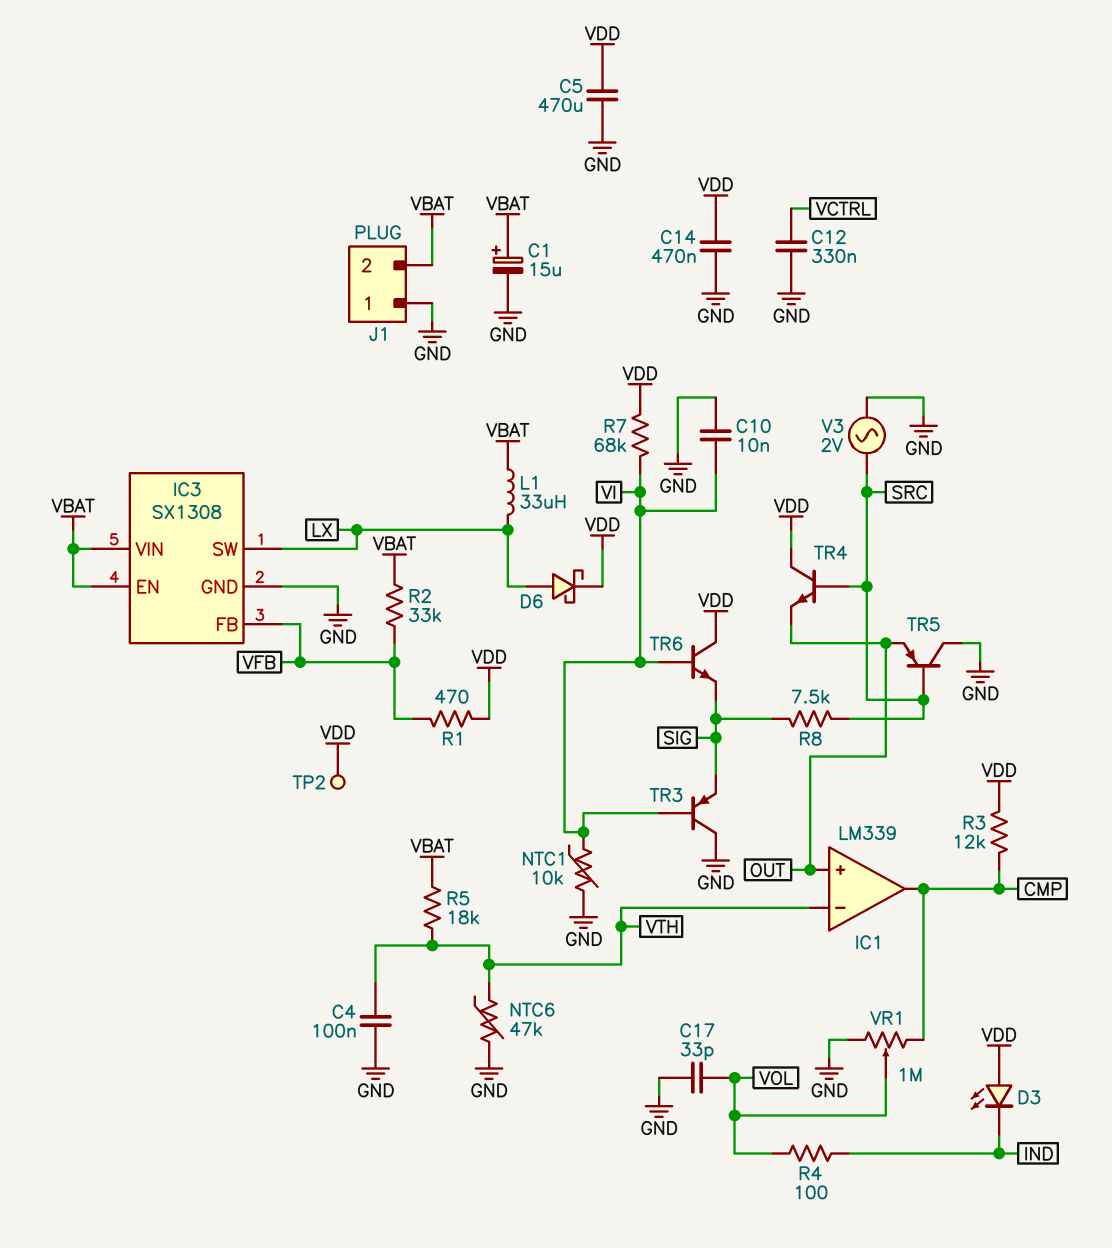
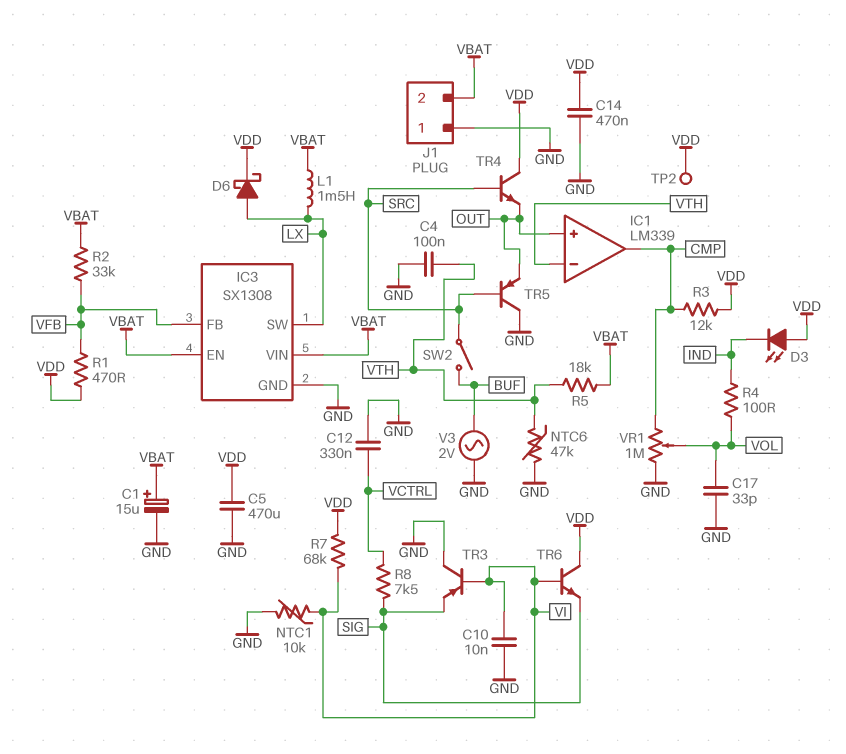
L1: 33uH (LX, VBAT) -> 1.5mH (LX, VBAT)
R8: 7.5k (SIG, SRC) -> 7.5k (SIG, VCTRL)
SW2: none -> switch (BUF, SRC)
V3: AC 2V (GND, SRC) -> AC 2V (BUF, GND)

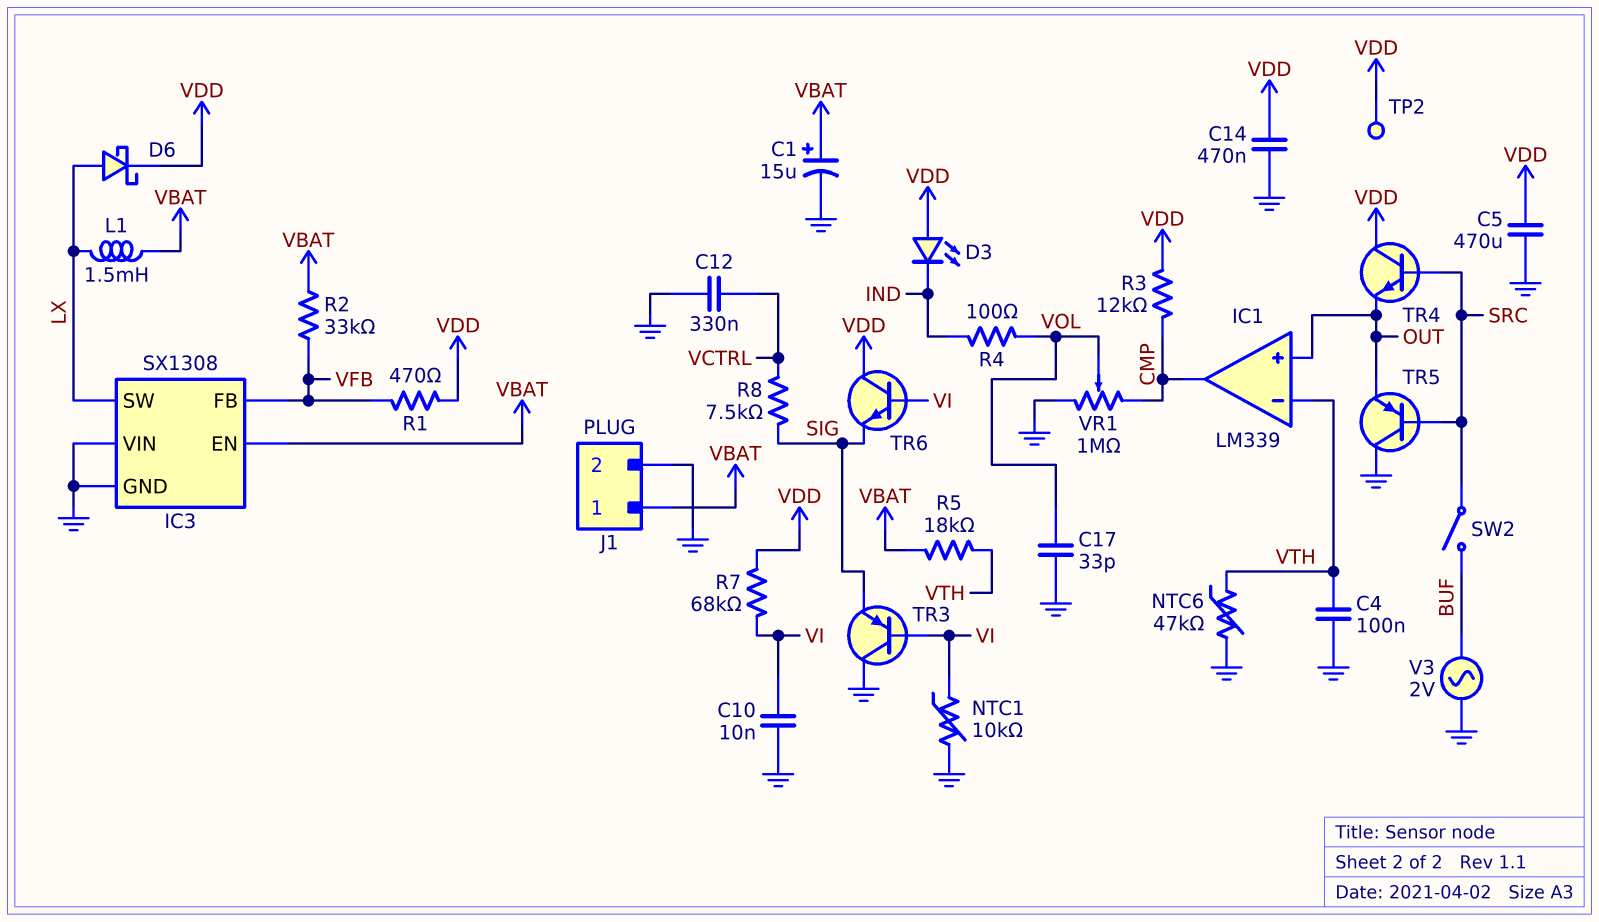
IC3 pin VIN: VBAT -> GND
J1 pin 1: GND -> VBAT
J1 pin 2: VBAT -> GND

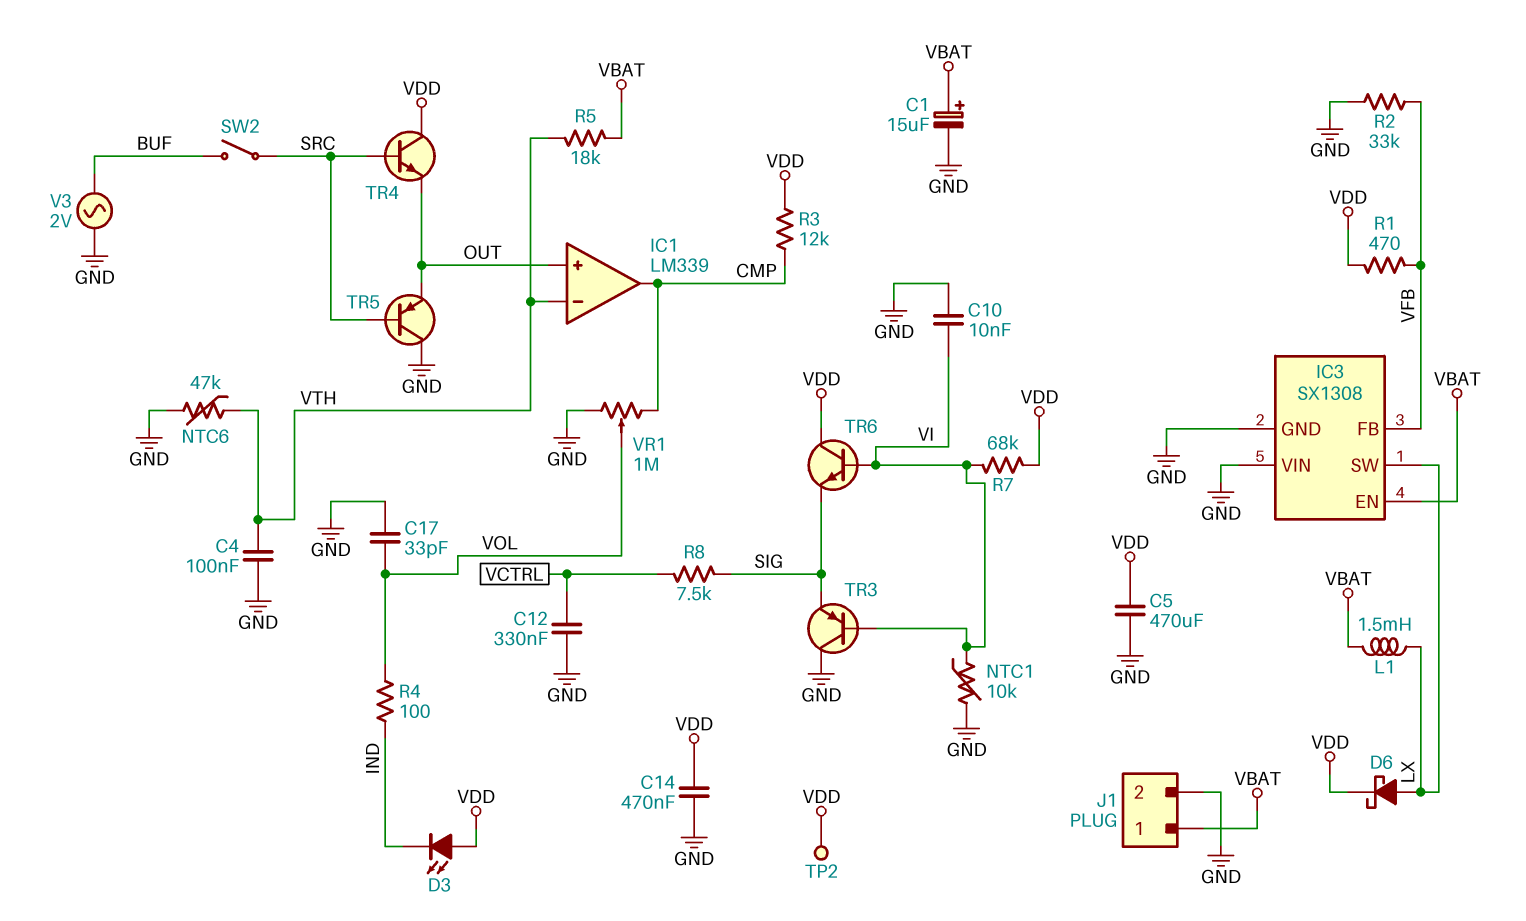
R2: 33k (VBAT, VFB) -> 33k (GND, VFB)

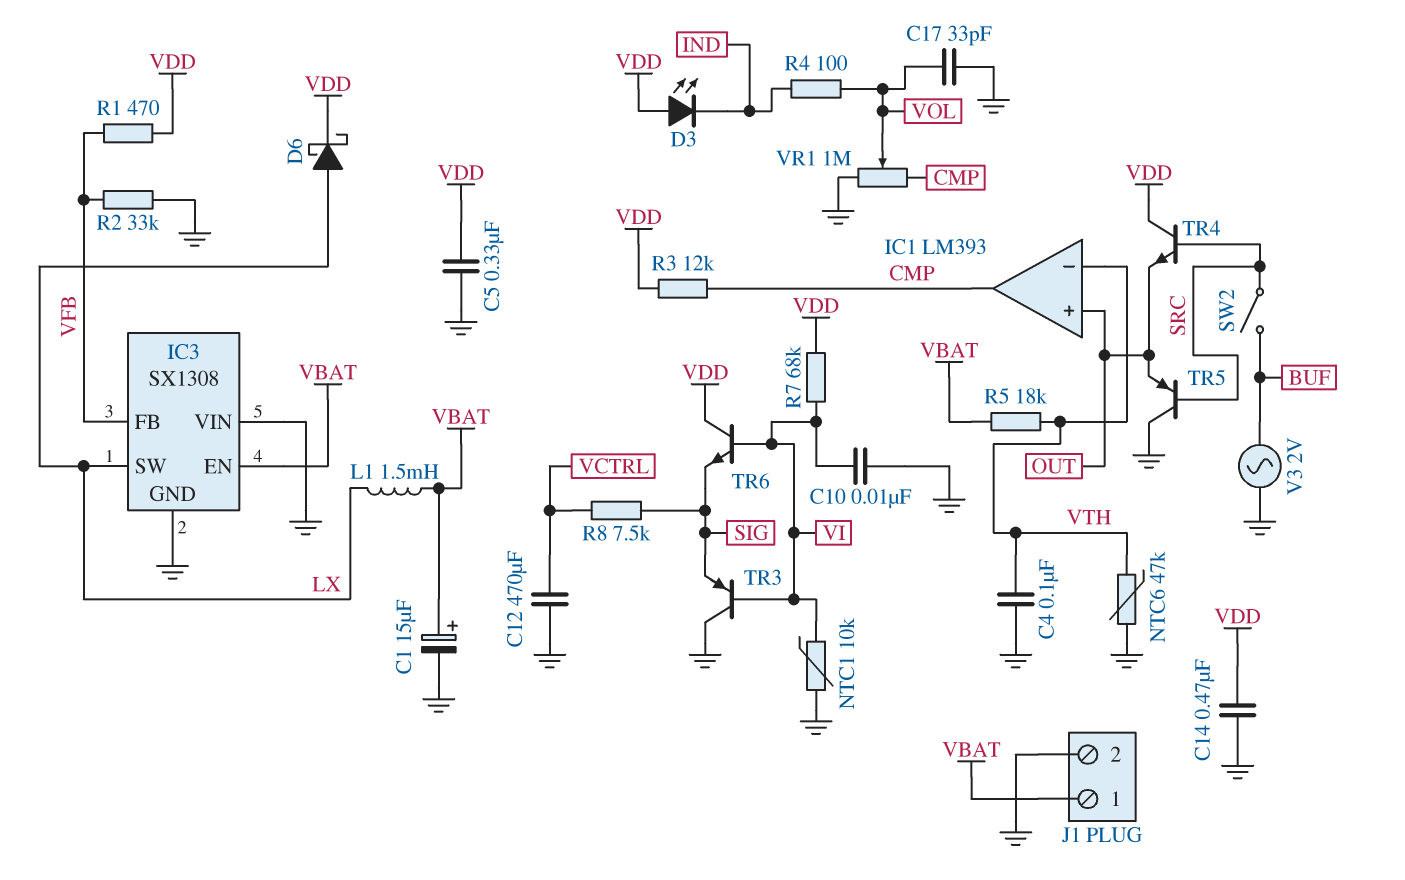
C5: 470uF (GND, VDD) -> 330nF (GND, VDD)
C12: 330nF (GND, VCTRL) -> 470uF (GND, VCTRL)
IC1: LM339 -> LM393
TP2: test point (VDD) -> none

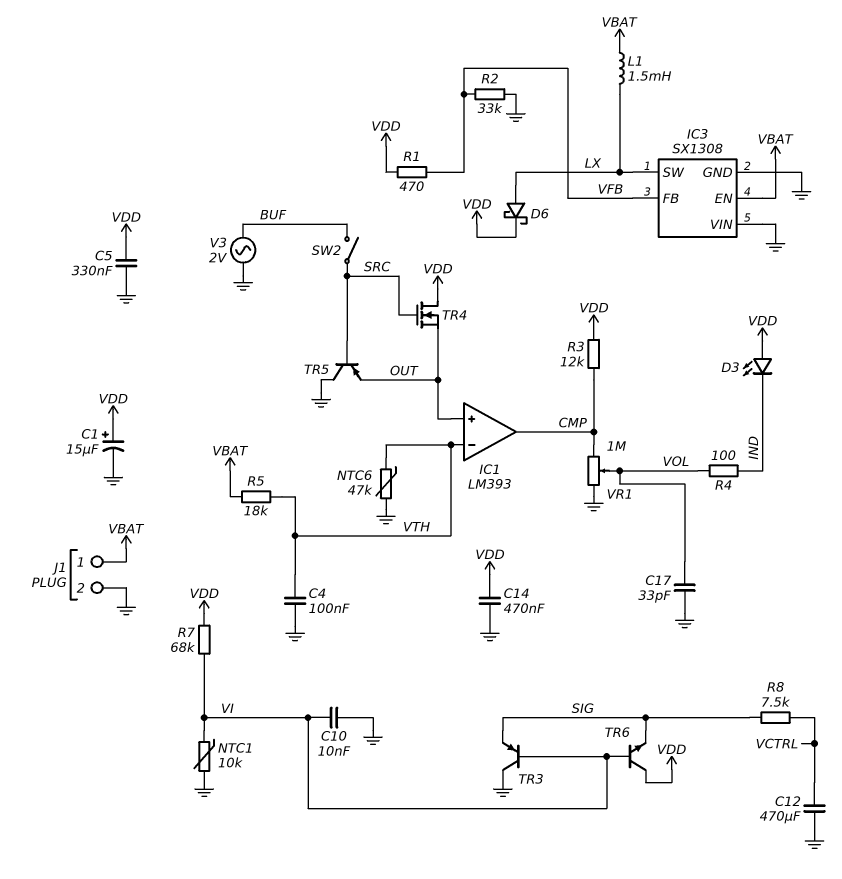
C1: 15uF (plus VBAT, minus GND) -> 15uF (plus VDD, minus GND)
TR4: NPN (B SRC, C VDD, E OUT) -> NMOS (G SRC, D VDD, S OUT)

